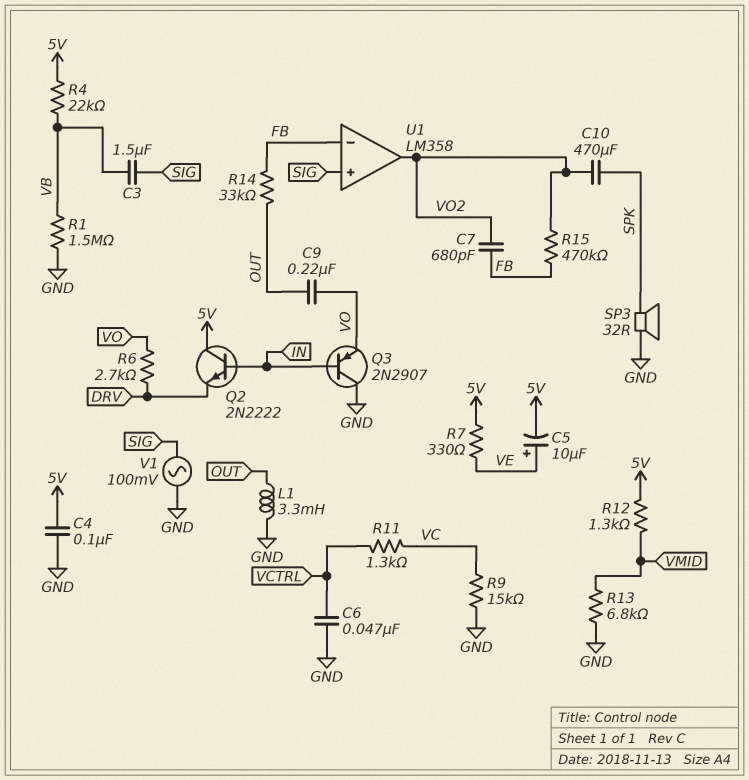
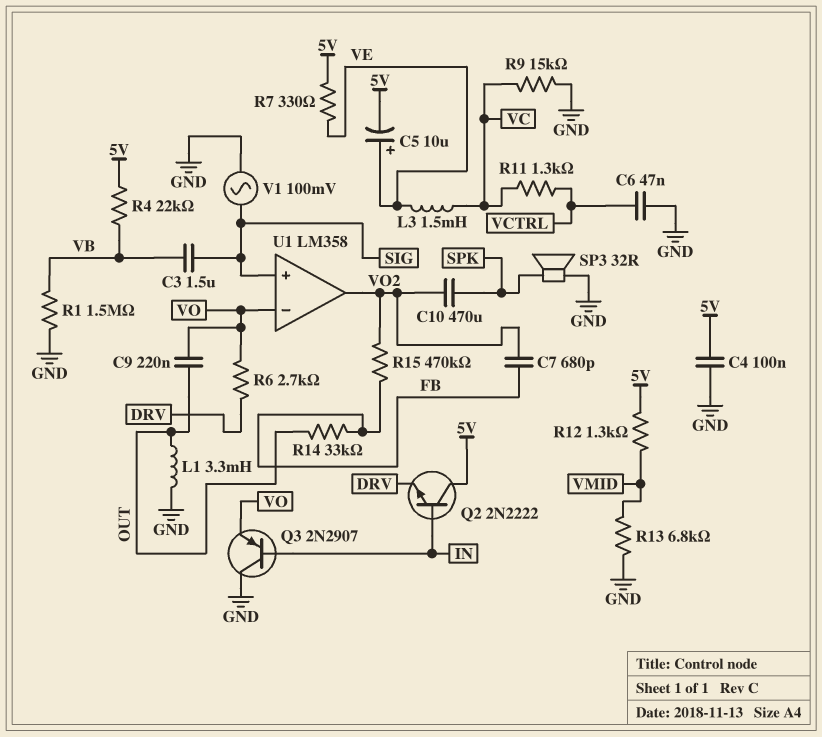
L3: none -> 1.5mH (VC, VE)
U1 pin in-: FB -> VO

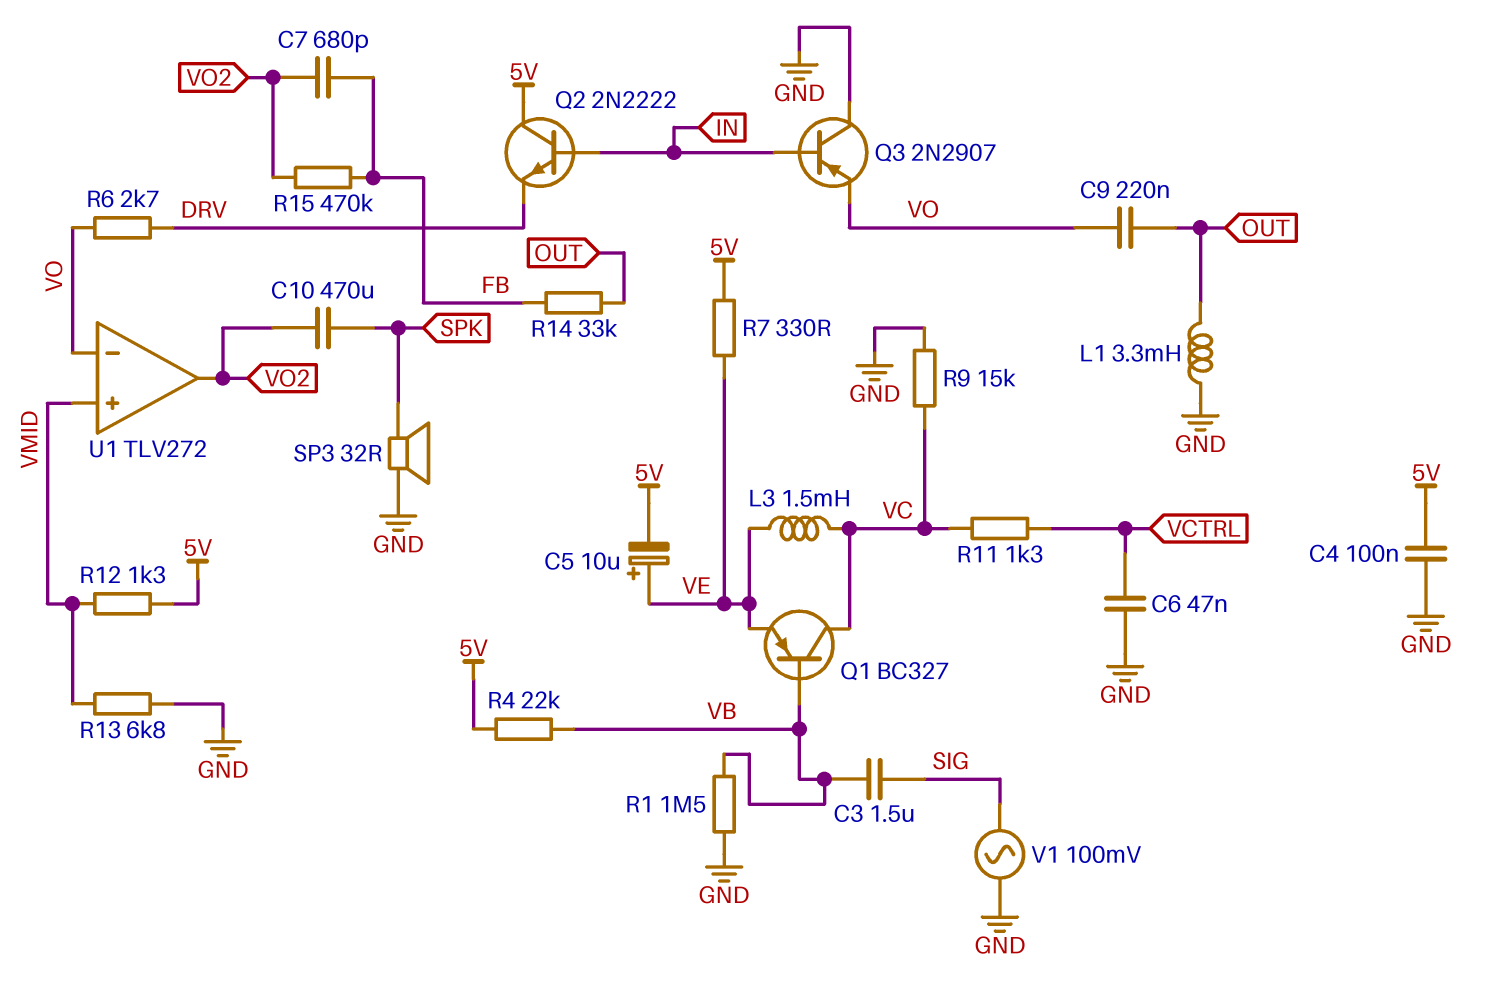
Q1: none -> PNP BC327 (B VB, C VC, E VE)
U1: LM358 -> TLV272
U1 pin in+: SIG -> VMID

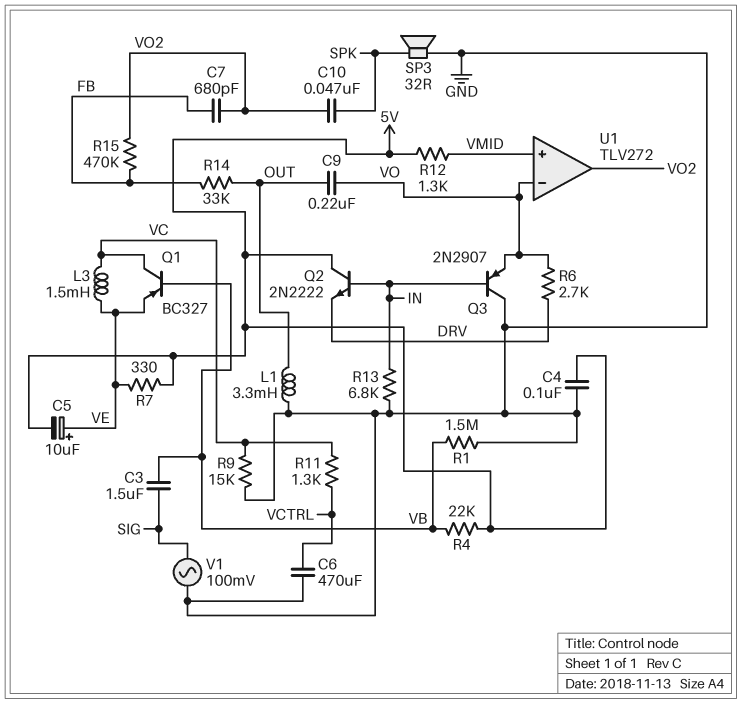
C6: 47nF (GND, VCTRL) -> 470uF (GND, VCTRL)
C10: 470uF (SPK, VO2) -> 47nF (SPK, VO2)
R13: 6.8k (GND, VMID) -> 6.8k (GND, IN)

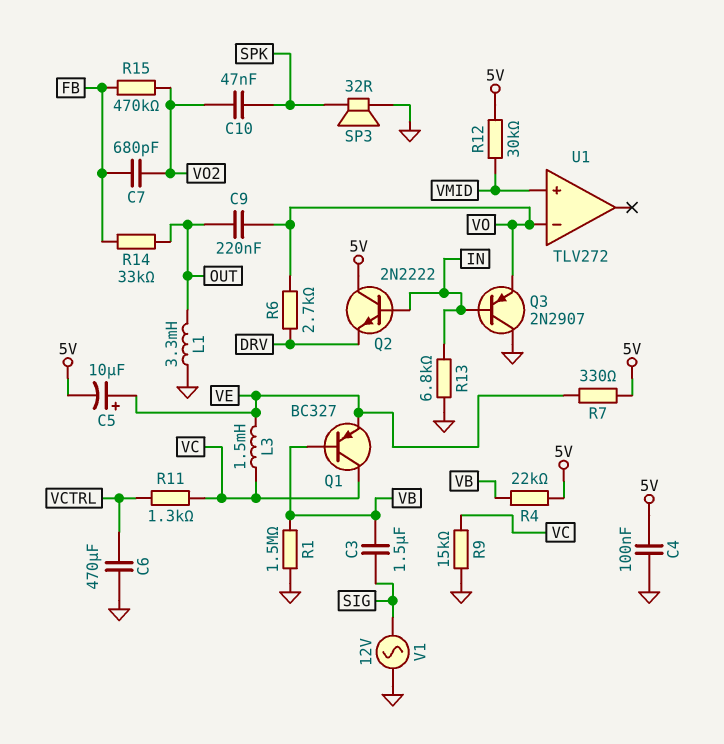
R12: 1.3k (5V, VMID) -> 30k (5V, VMID)
U1 pin out: VO2 -> none
V1: AC 100mV (GND, SIG) -> AC 12V (GND, SIG)

